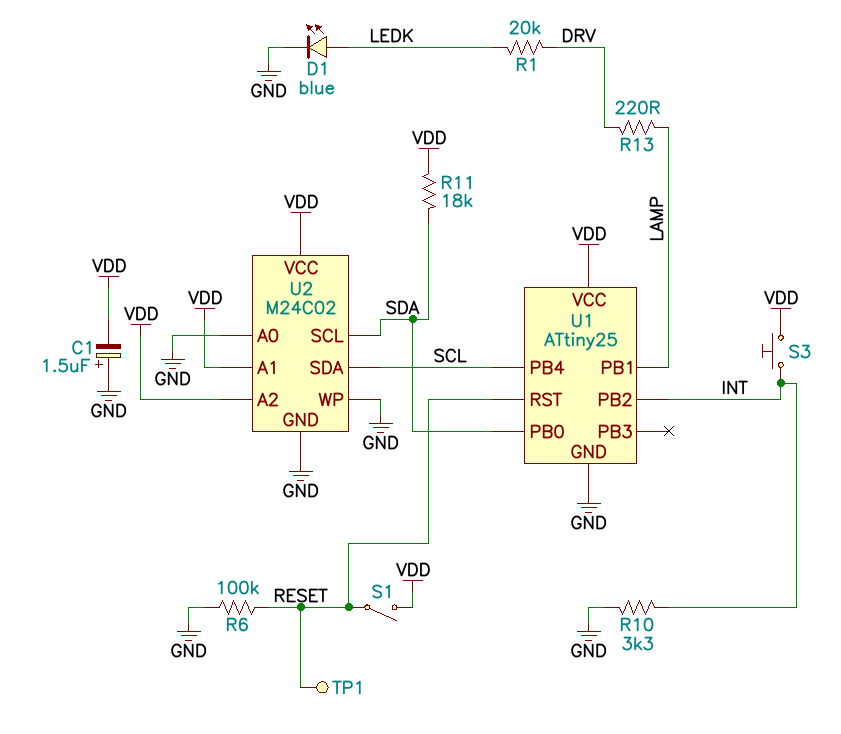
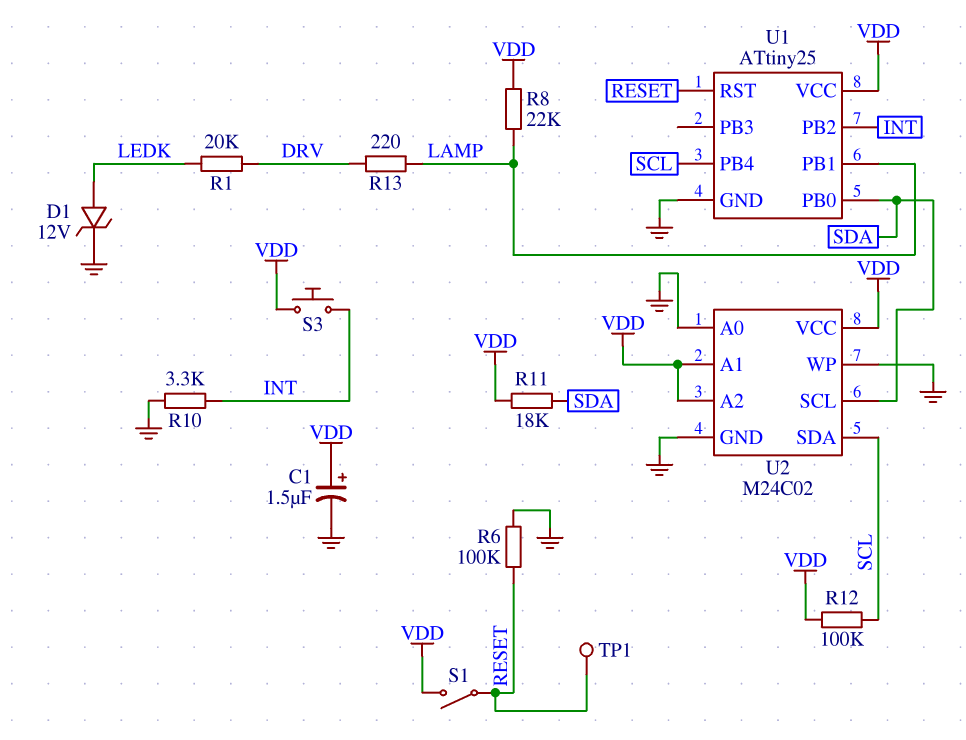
C1: 1.5uF (plus GND, minus VDD) -> 1.5uF (plus VDD, minus GND)
D1: LED blue (A LEDK, K GND) -> zener 12V (A LEDK, K GND)
R8: none -> 22k (LAMP, VDD)
R12: none -> 100k (SCL, VDD)

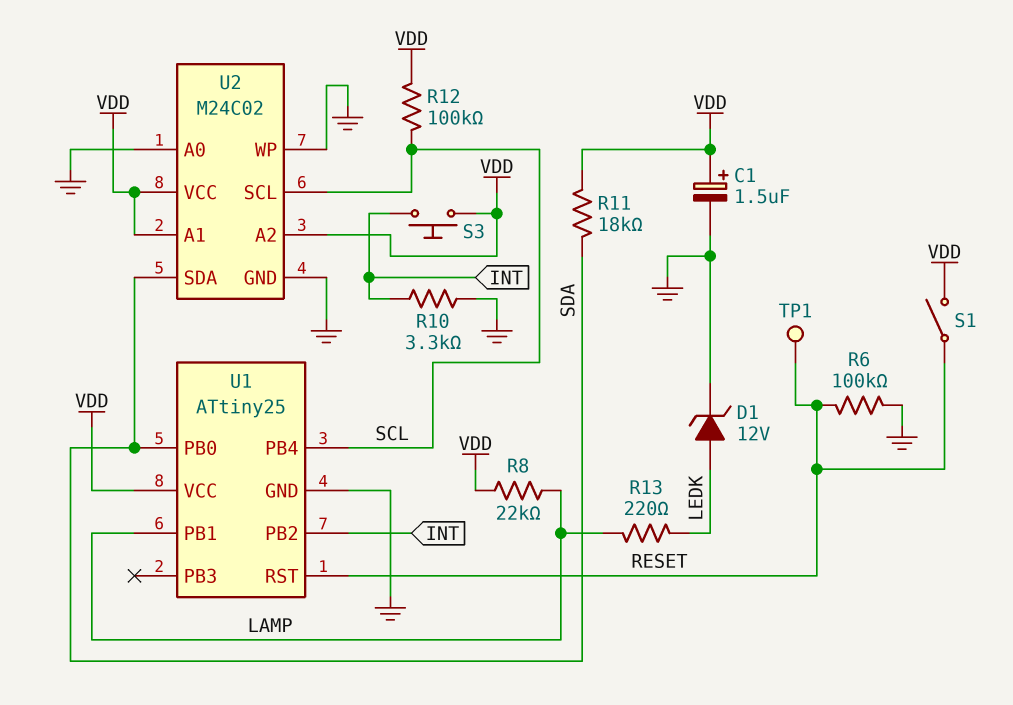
R1: 20k (DRV, LEDK) -> none
R13: 220 (DRV, LAMP) -> 220 (LAMP, LEDK)
U2 pin SCL: SDA -> SCL
U2 pin SDA: SCL -> SDA

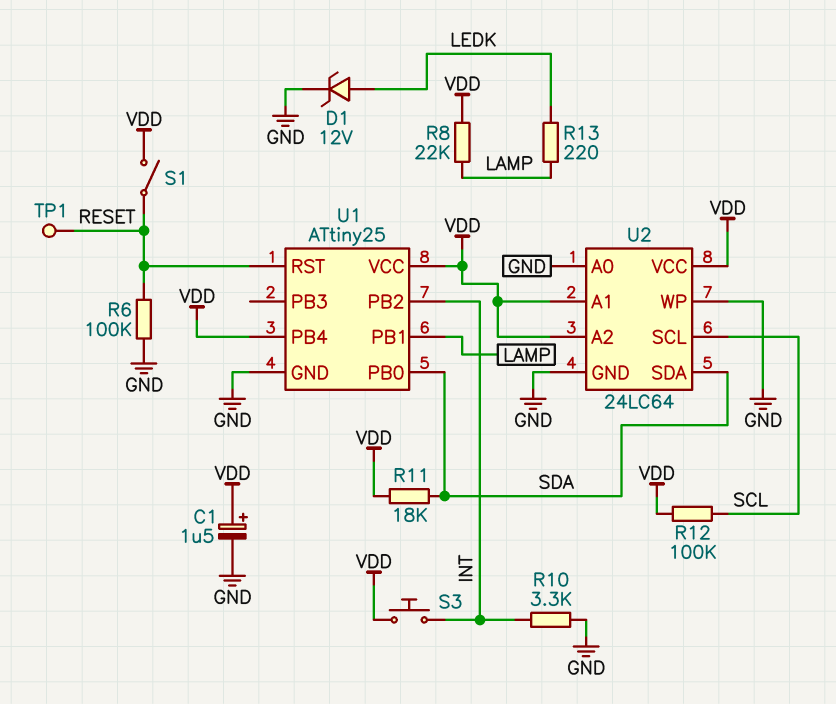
U1 pin PB4: SCL -> VDD
U2: M24C02 -> 24LC64

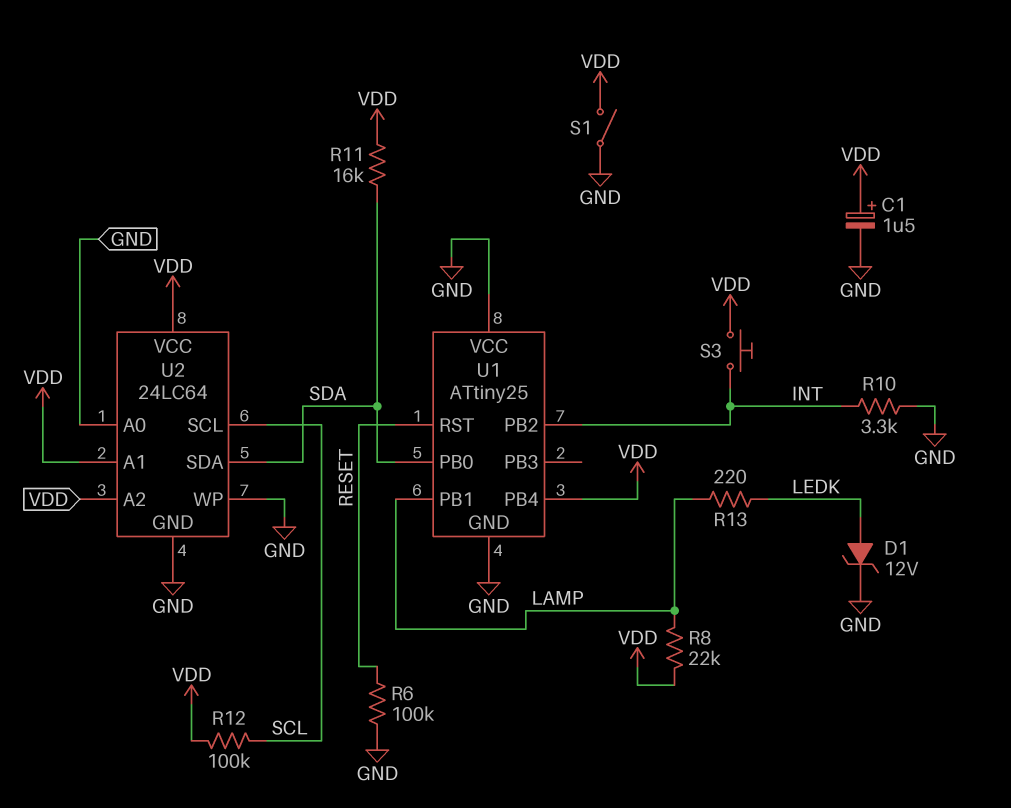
R11: 18k (SDA, VDD) -> 16k (SDA, VDD)
S1: switch (RESET, VDD) -> switch (GND, VDD)
TP1: test point (RESET) -> none
U1 pin VCC: VDD -> GND

